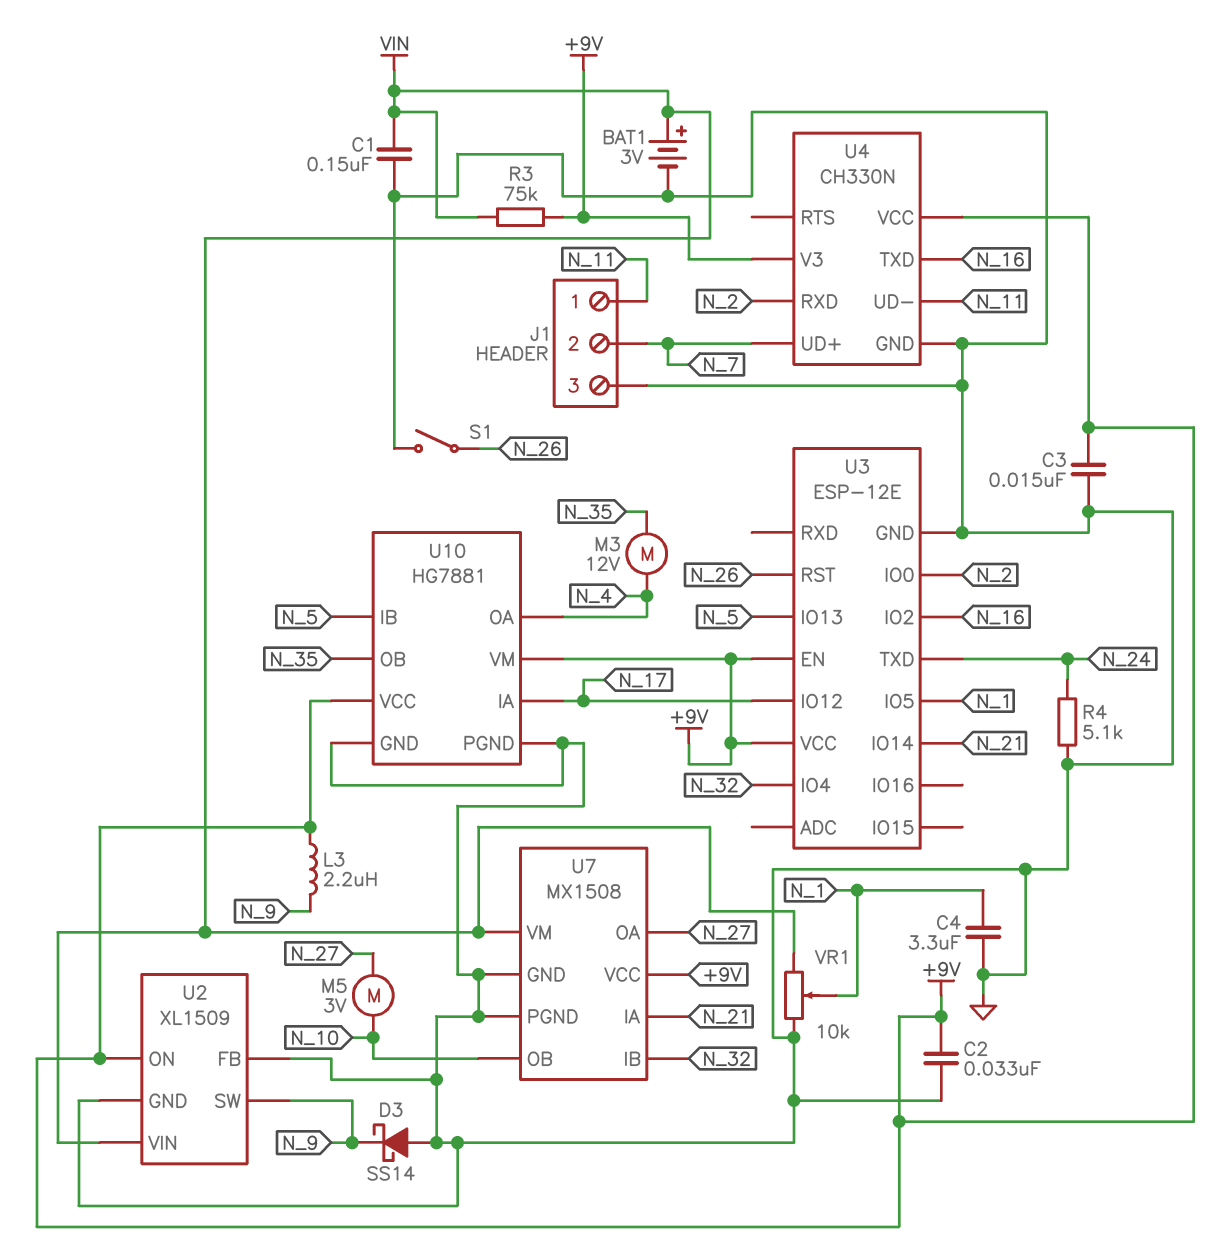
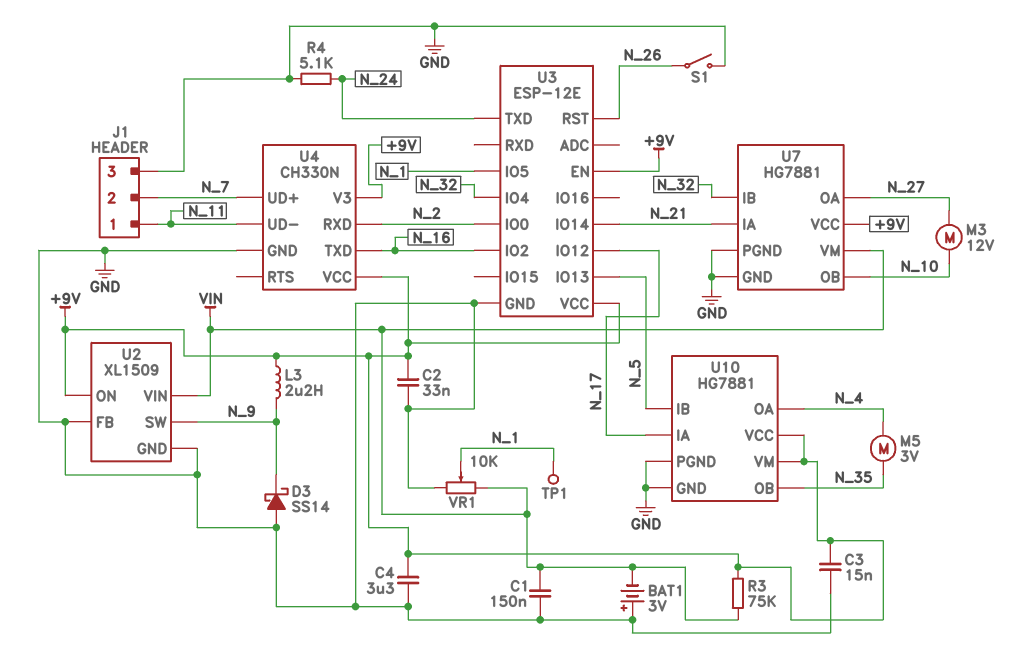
BAT1: 3V (plus VIN, minus GND) -> 3V (plus GND, minus VIN)
C4: 3.3uF (GND, N_1) -> 3.3uF (+9V, GND)
M3: motor 12V (N_4, N_35) -> motor 12V (N_10, N_27)
M5: motor 3V (N_10, N_27) -> motor 3V (N_4, N_35)
TP1: none -> test point (N_1)
U7: MX1508 -> HG7881

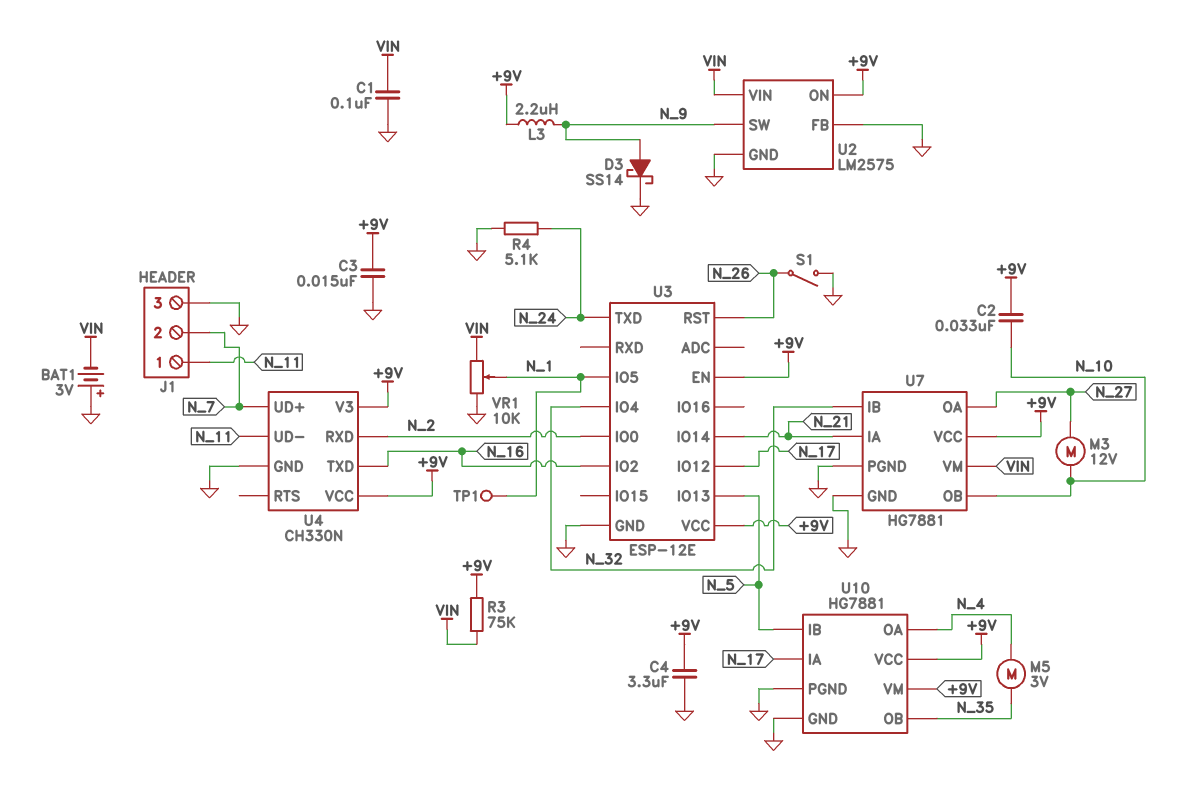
C1: 150nF (GND, VIN) -> 100nF (GND, VIN)
C2: 33nF (+9V, GND) -> 33nF (+9V, N_10)
D3: schottky SS14 (A GND, K N_9) -> schottky SS14 (A N_9, K GND)
U2: XL1509 -> LM2575

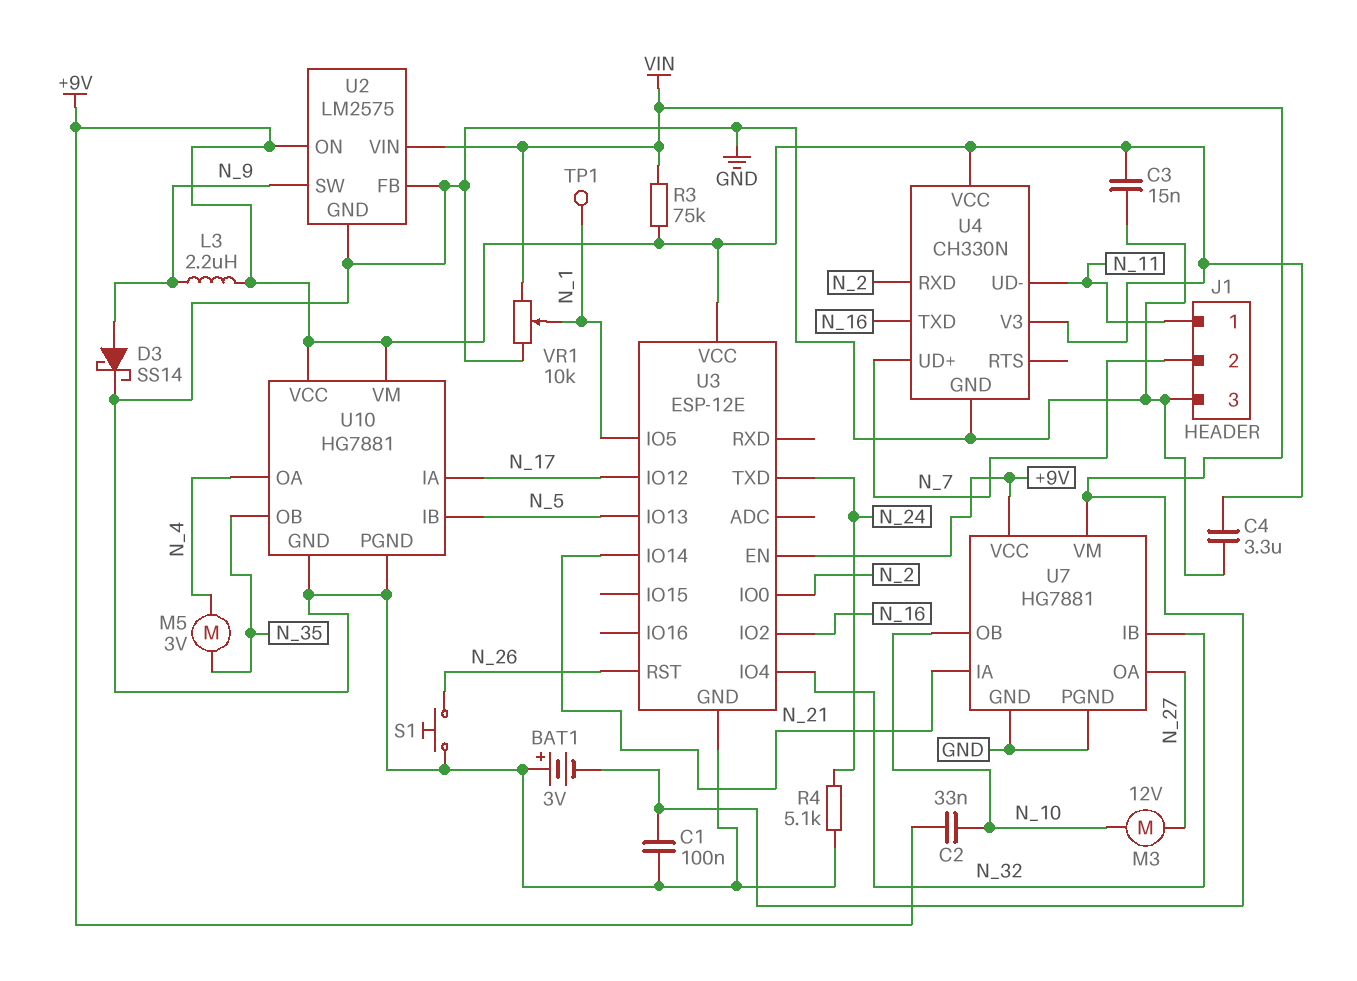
S1: switch (GND, N_26) -> button (GND, N_26)

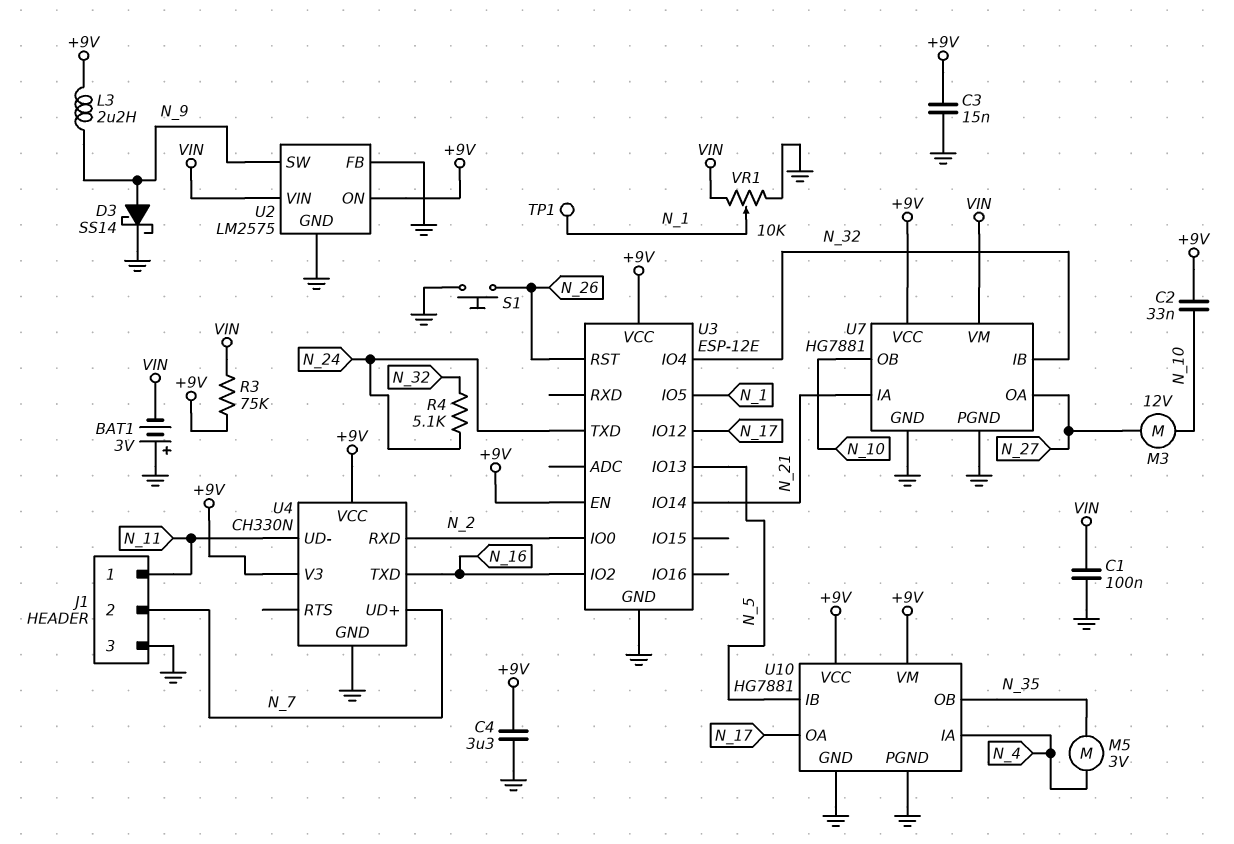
R4: 5.1k (GND, N_24) -> 5.1k (N_24, N_32)
U10 pin IA: N_17 -> N_4
U10 pin OA: N_4 -> N_17

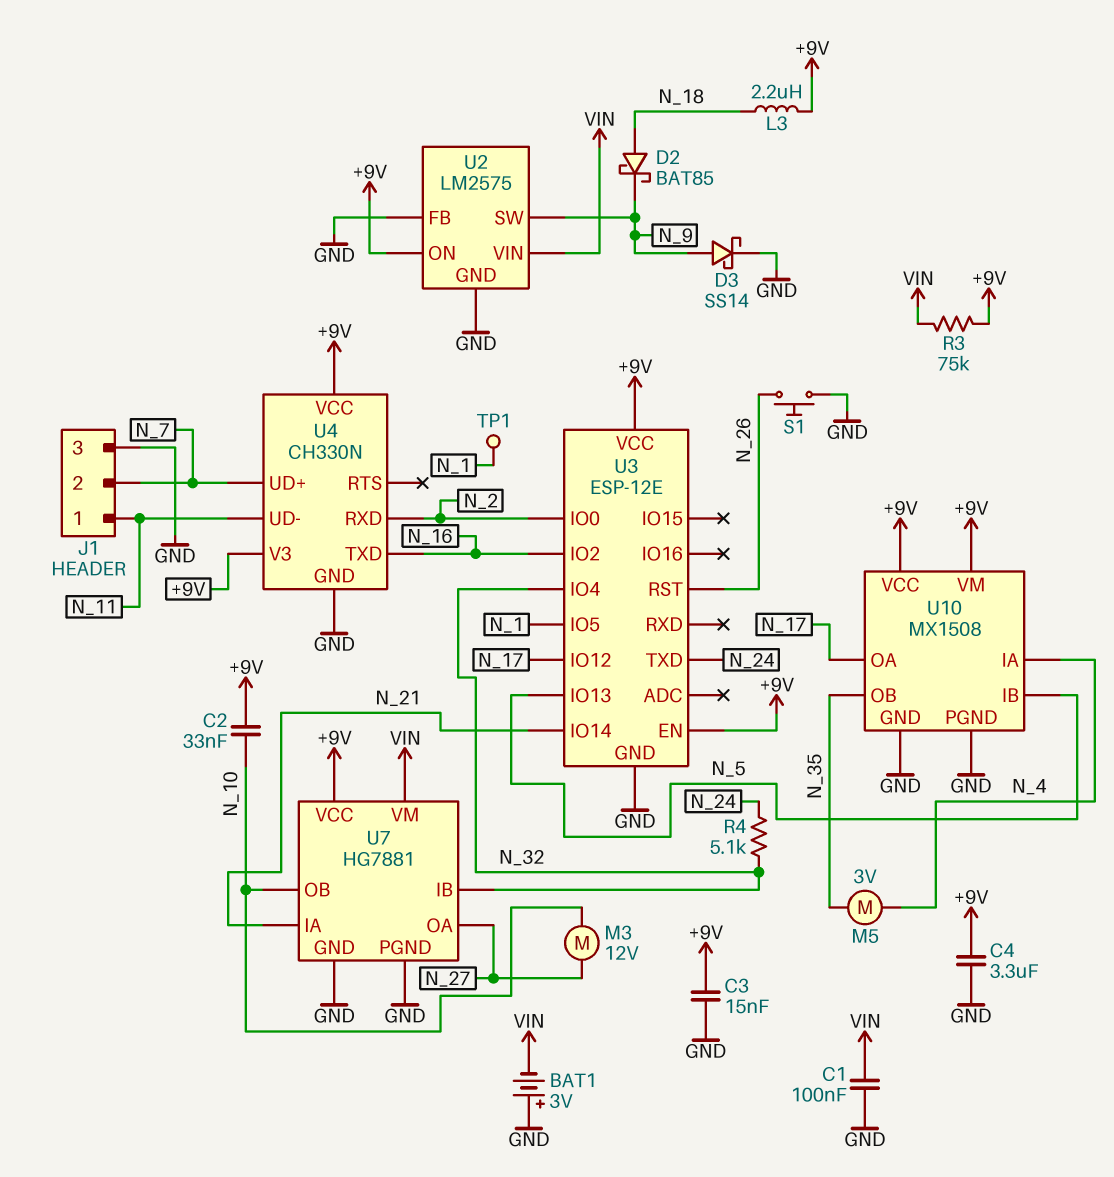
D2: none -> schottky BAT85 (A N_18, K N_9)
L3: 2.2uH (+9V, N_9) -> 2.2uH (+9V, N_18)
U10: HG7881 -> MX1508
VR1: 10k (GND, VIN, wiper N_1) -> none

